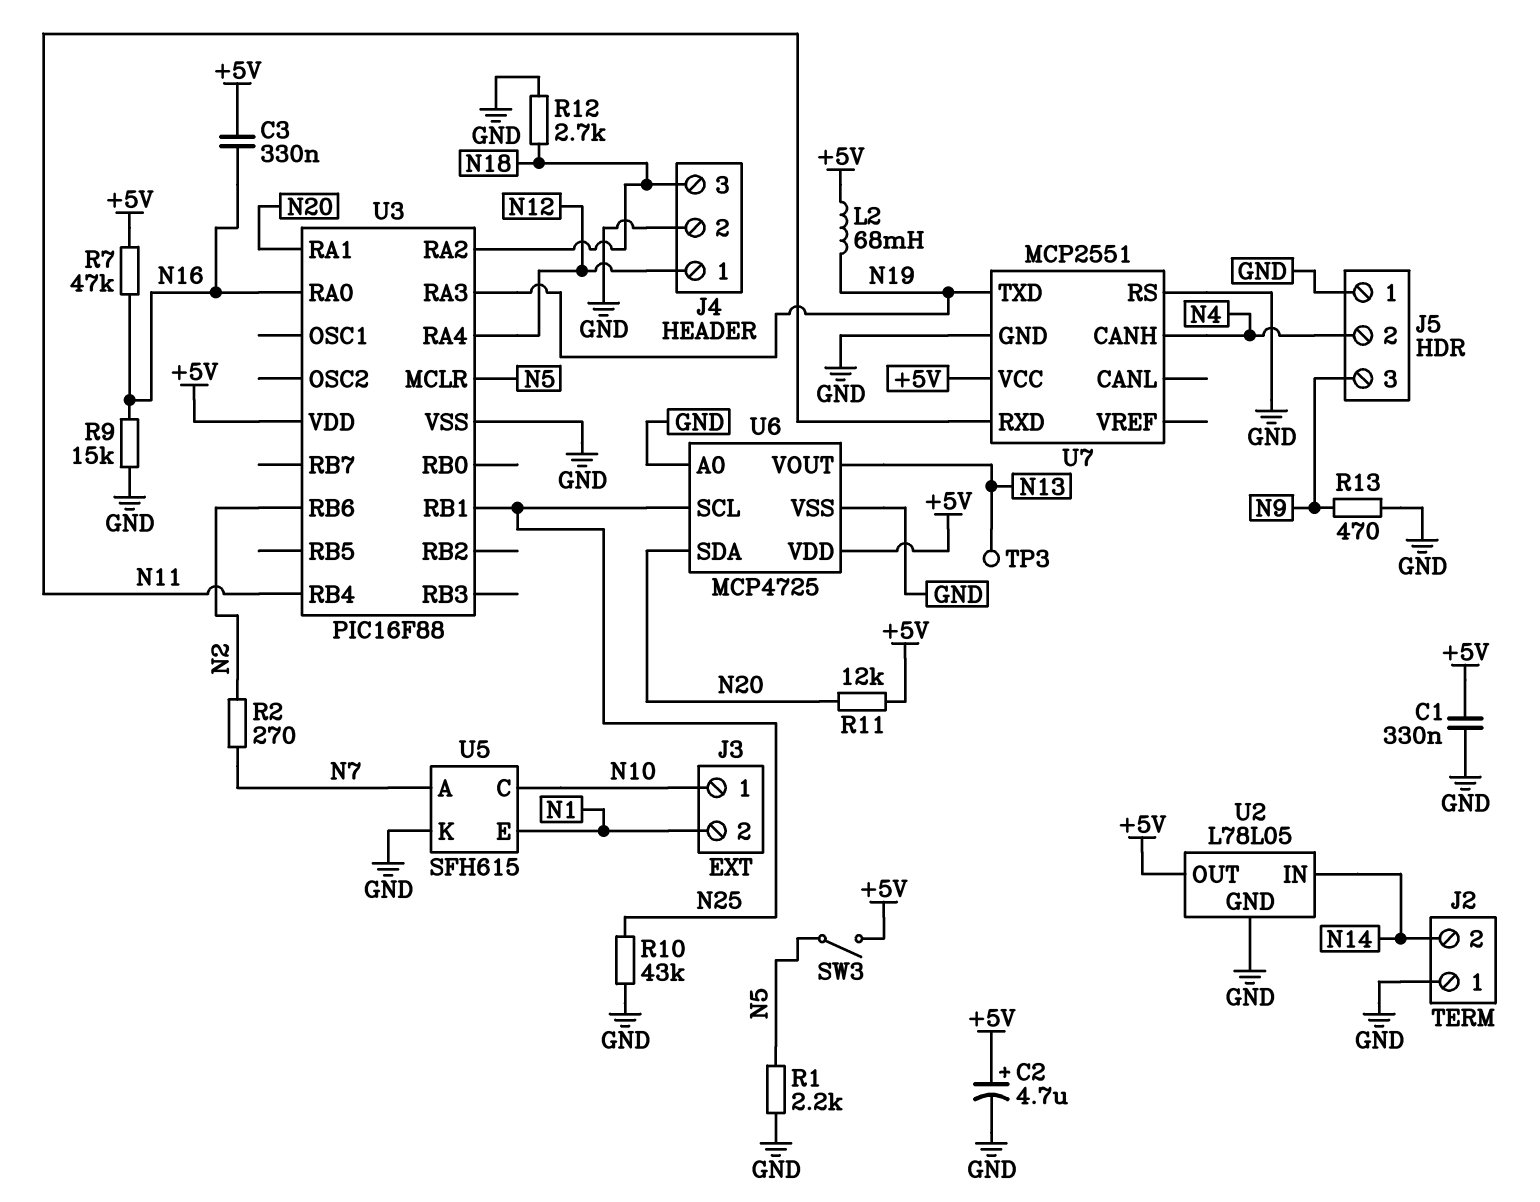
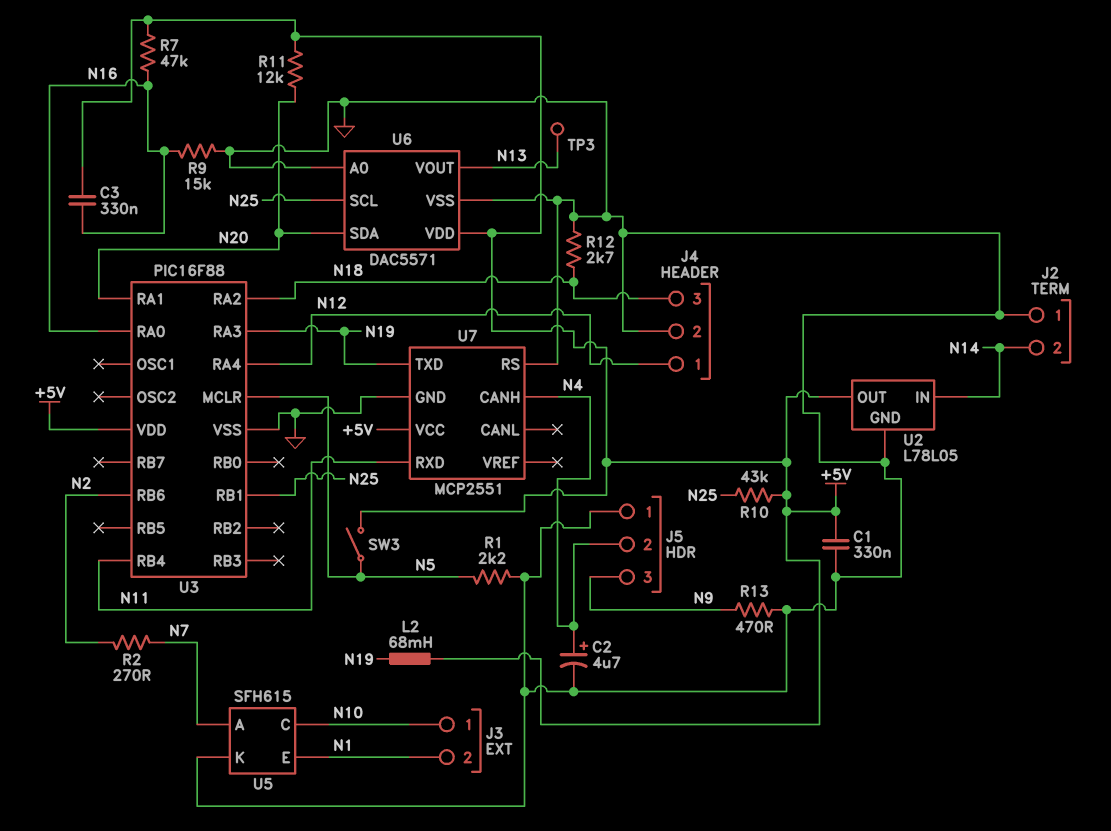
C2: 4.7uF (plus +5V, minus GND) -> 4.7uF (plus N4, minus GND)
R10: 43k (GND, N25) -> 43k (+5V, N25)
U6: MCP4725 -> DAC5571

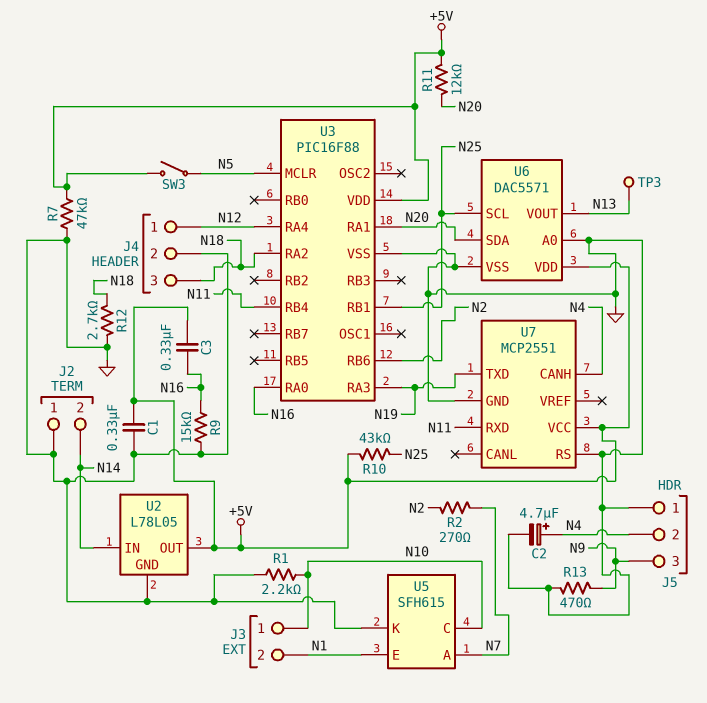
L2: 68mH (+5V, N19) -> none
R1: 2.2k (GND, N5) -> 2.2k (GND, N10)
R7: 47k (+5V, N16) -> 47k (+5V, GND)

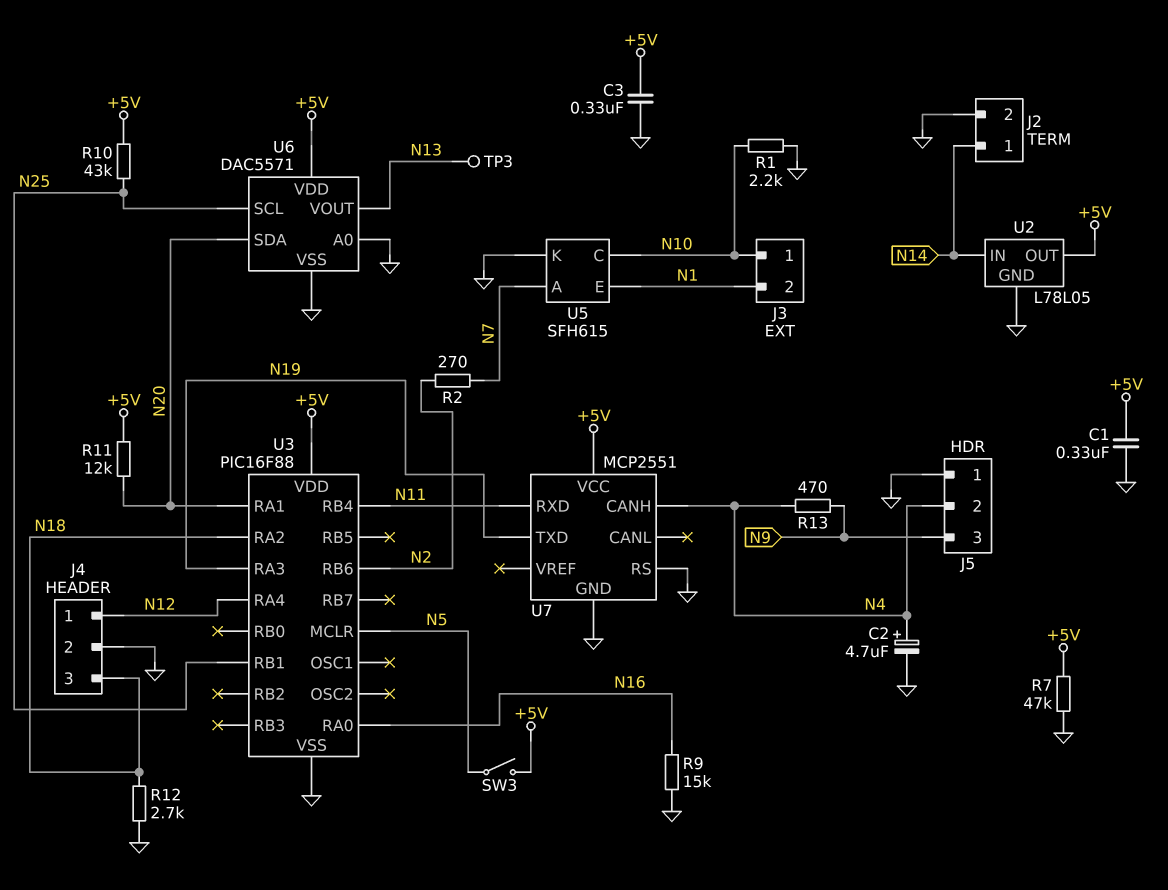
C3: 330nF (+5V, N16) -> 330nF (+5V, GND)
J2 pin 1: GND -> N14
J2 pin 2: N14 -> GND
R13: 470 (GND, N9) -> 470 (N4, N9)

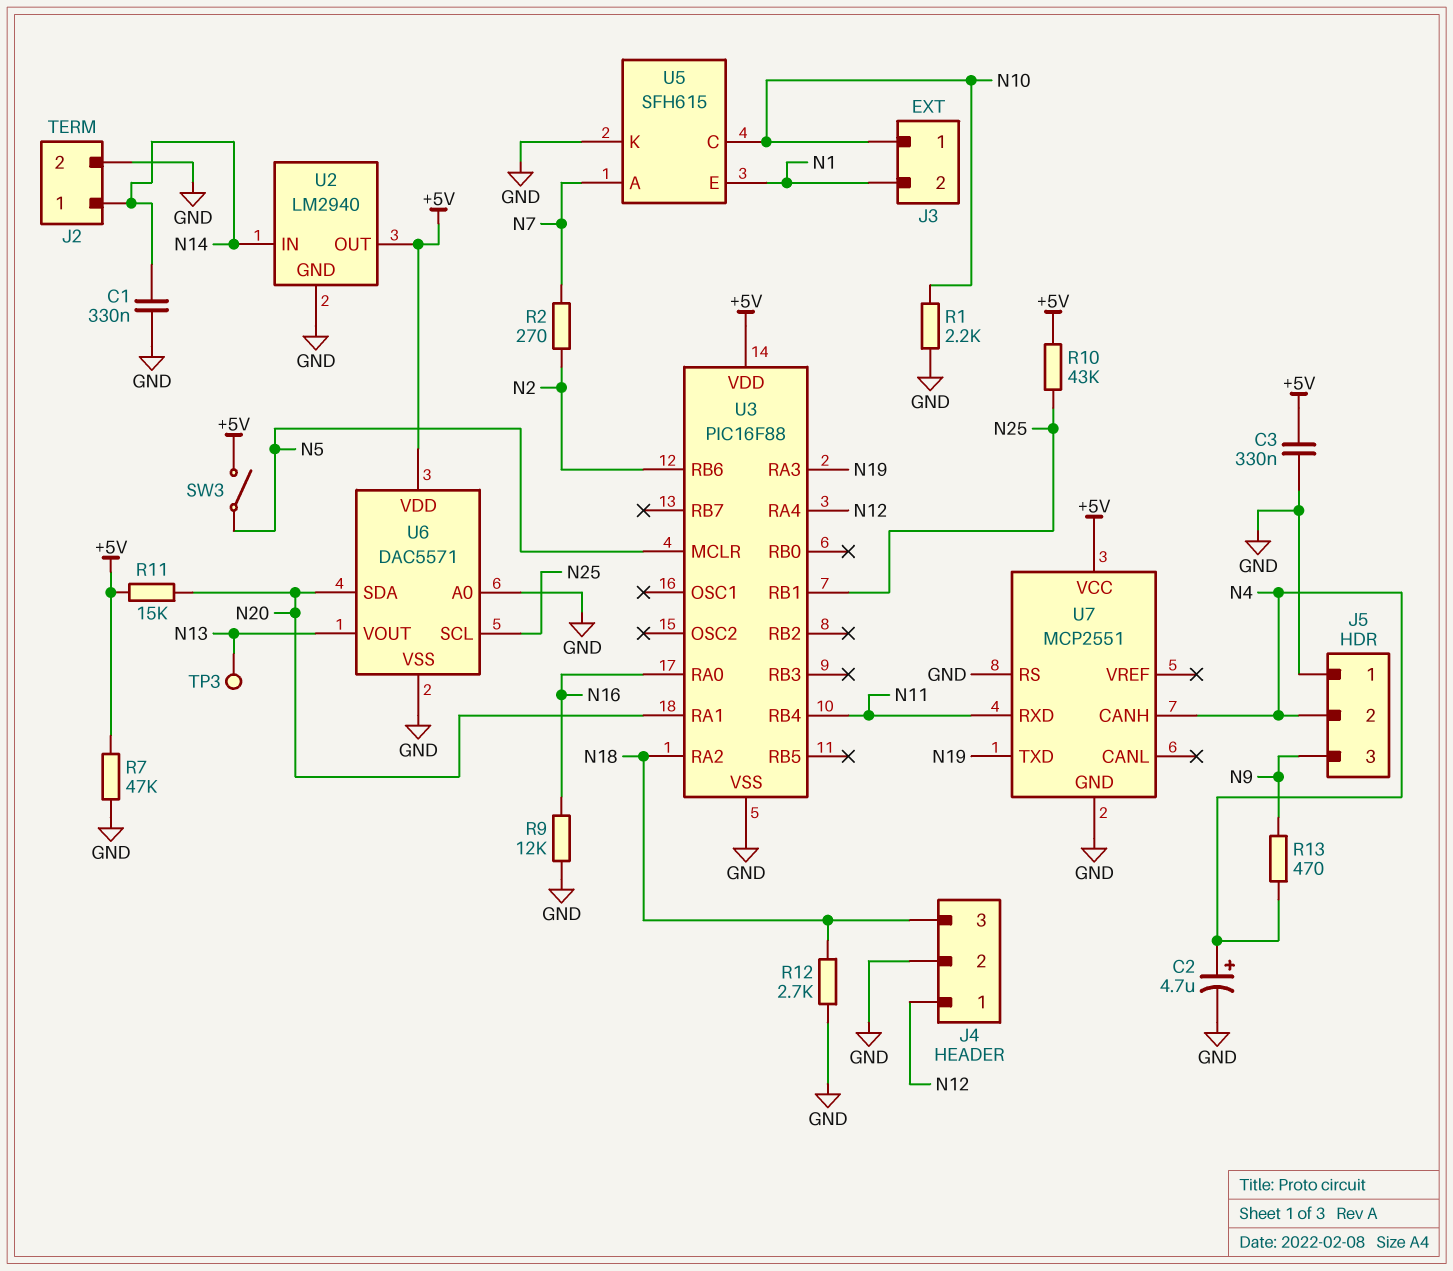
C1: 330nF (+5V, GND) -> 330nF (GND, N14)
R9: 15k (GND, N16) -> 12k (GND, N16)
R11: 12k (+5V, N20) -> 15k (+5V, N20)
U2: L78L05 -> LM2940

